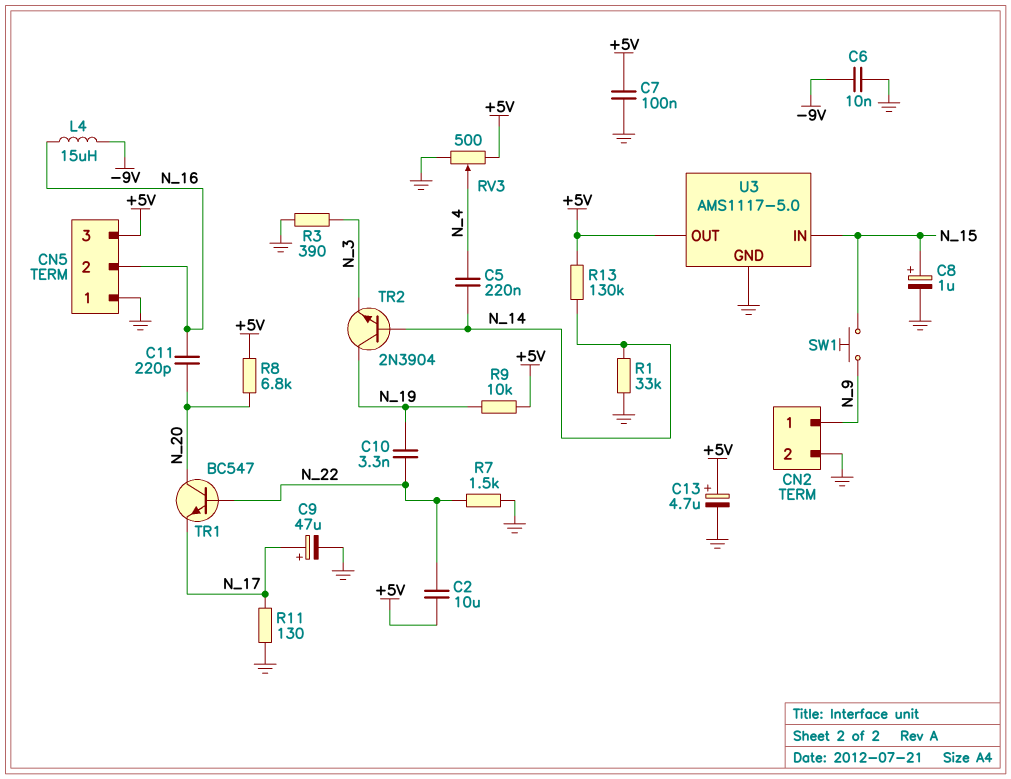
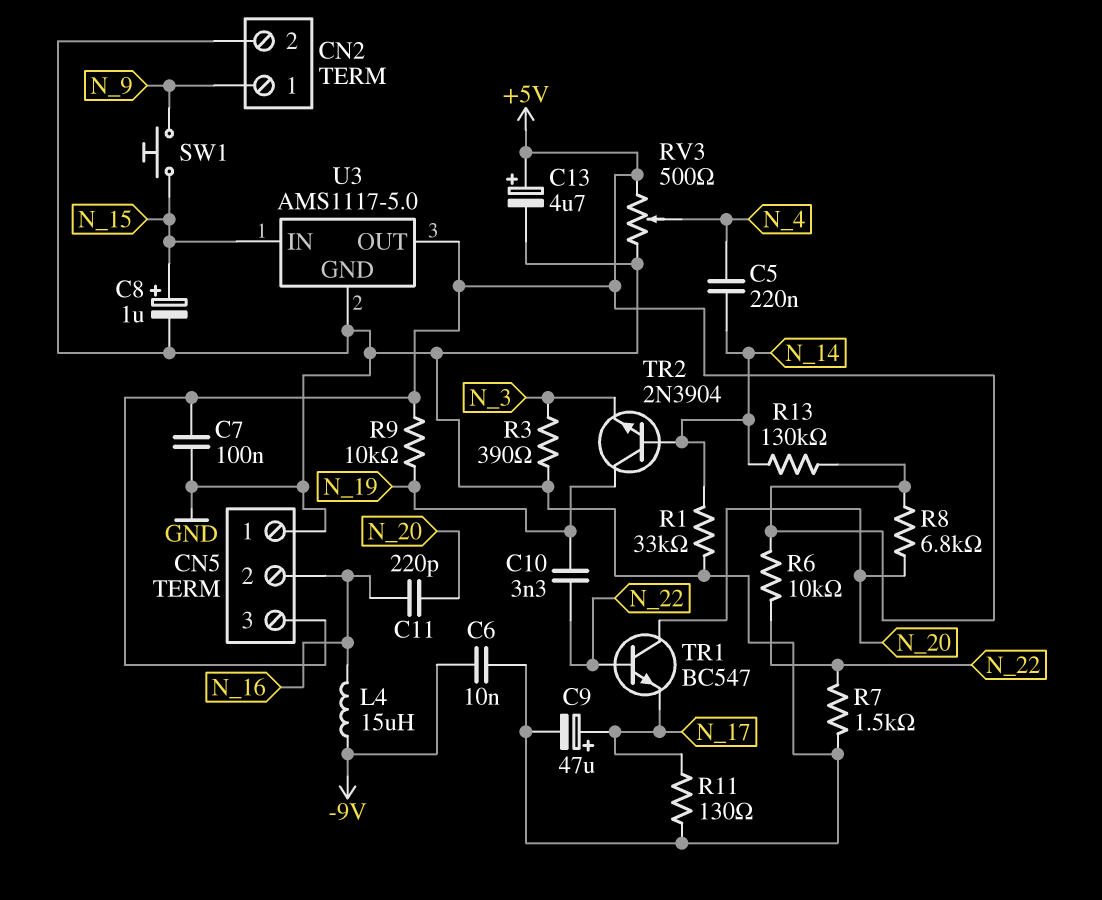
C2: 10uF (+5V, N_22) -> none
R6: none -> 10k (+5V, N_22)

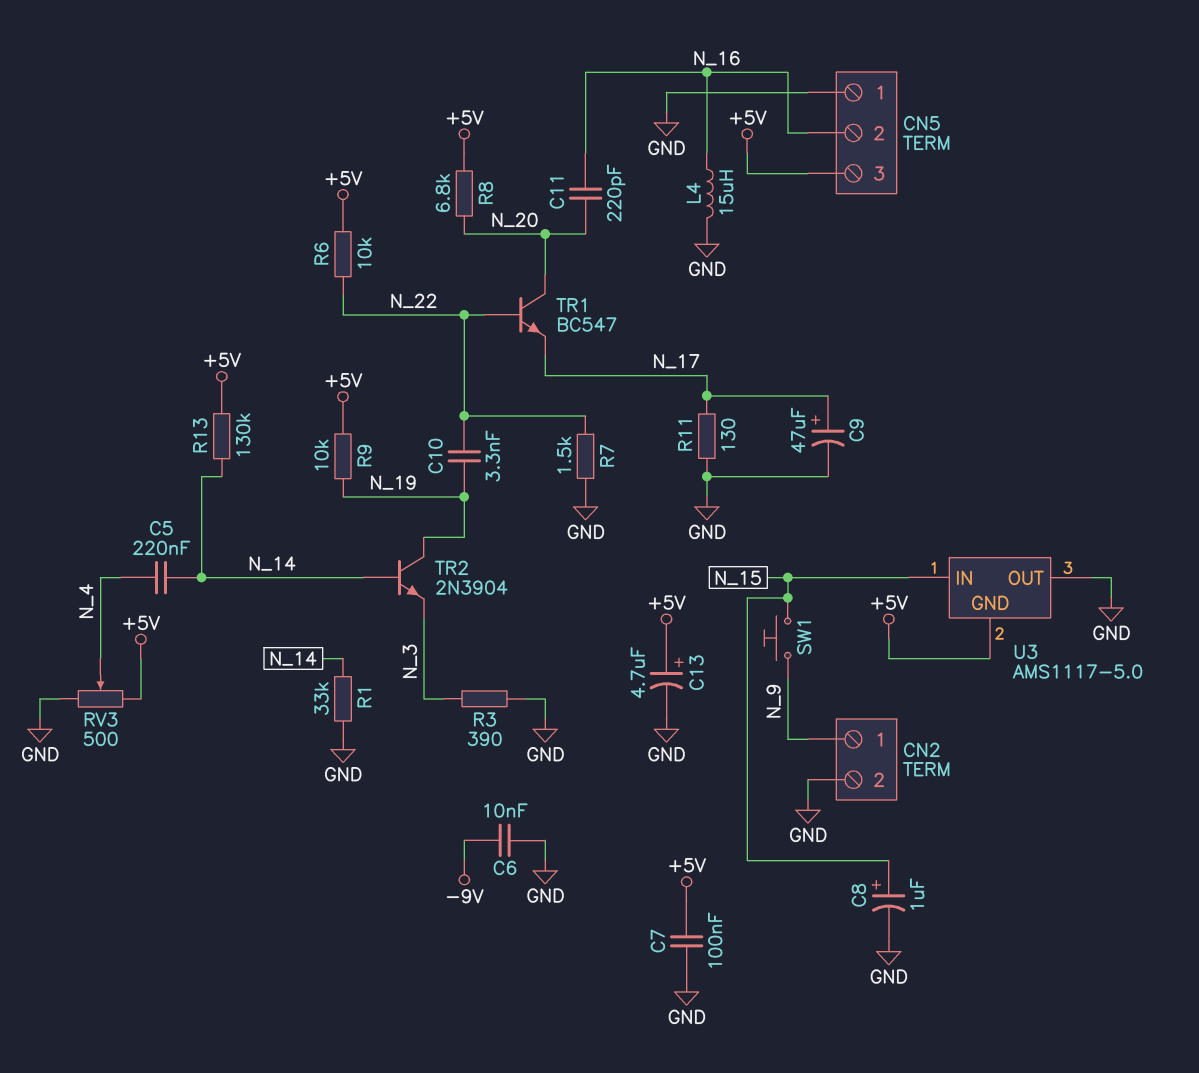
L4: 15uH (-9V, N_16) -> 15uH (GND, N_16)
U3 pin GND: GND -> +5V
U3 pin OUT: +5V -> GND

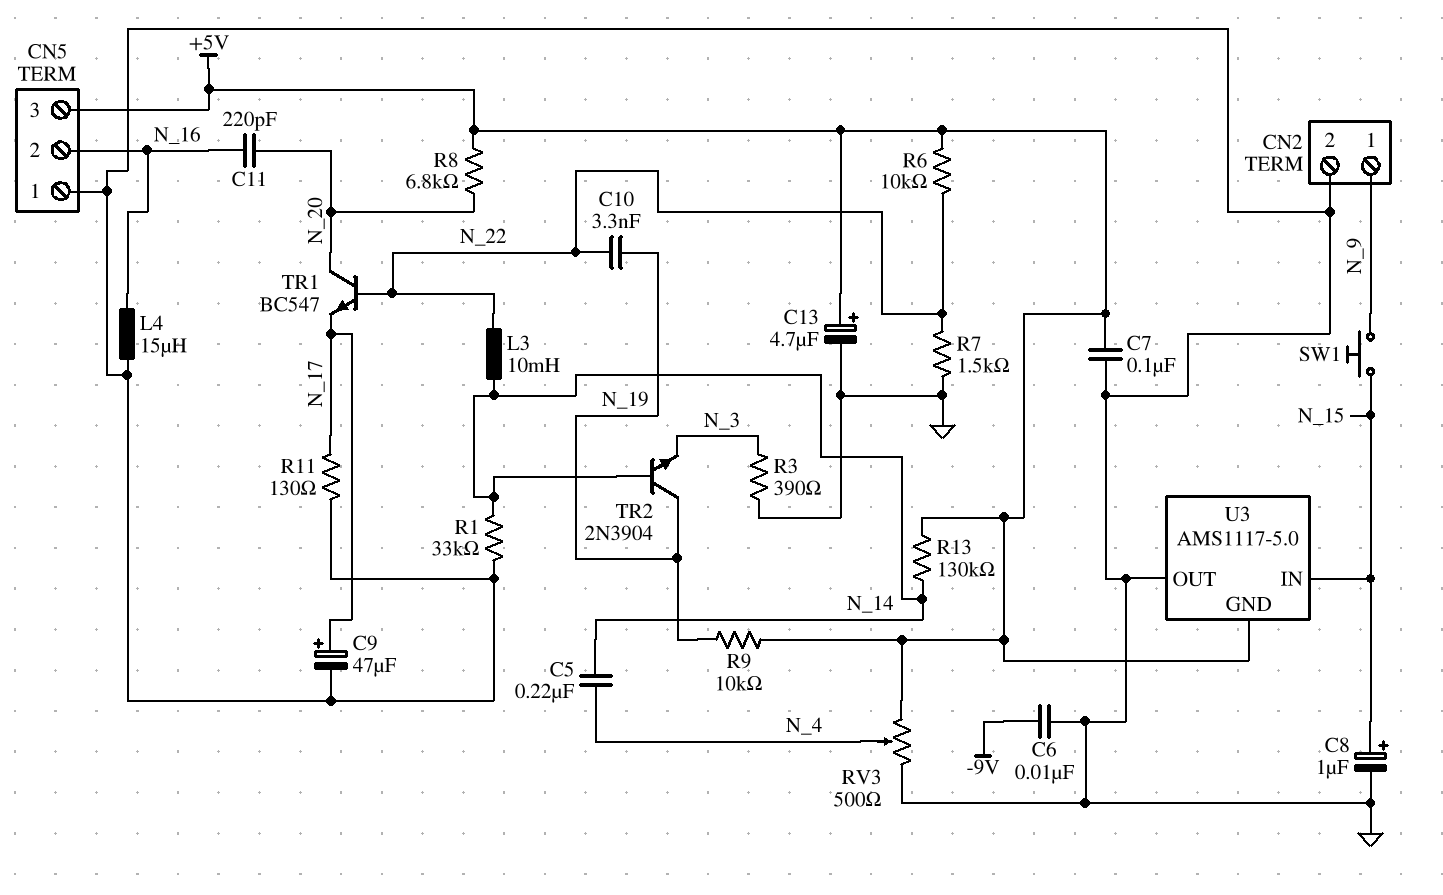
L3: none -> 10mH (N_14, N_22)

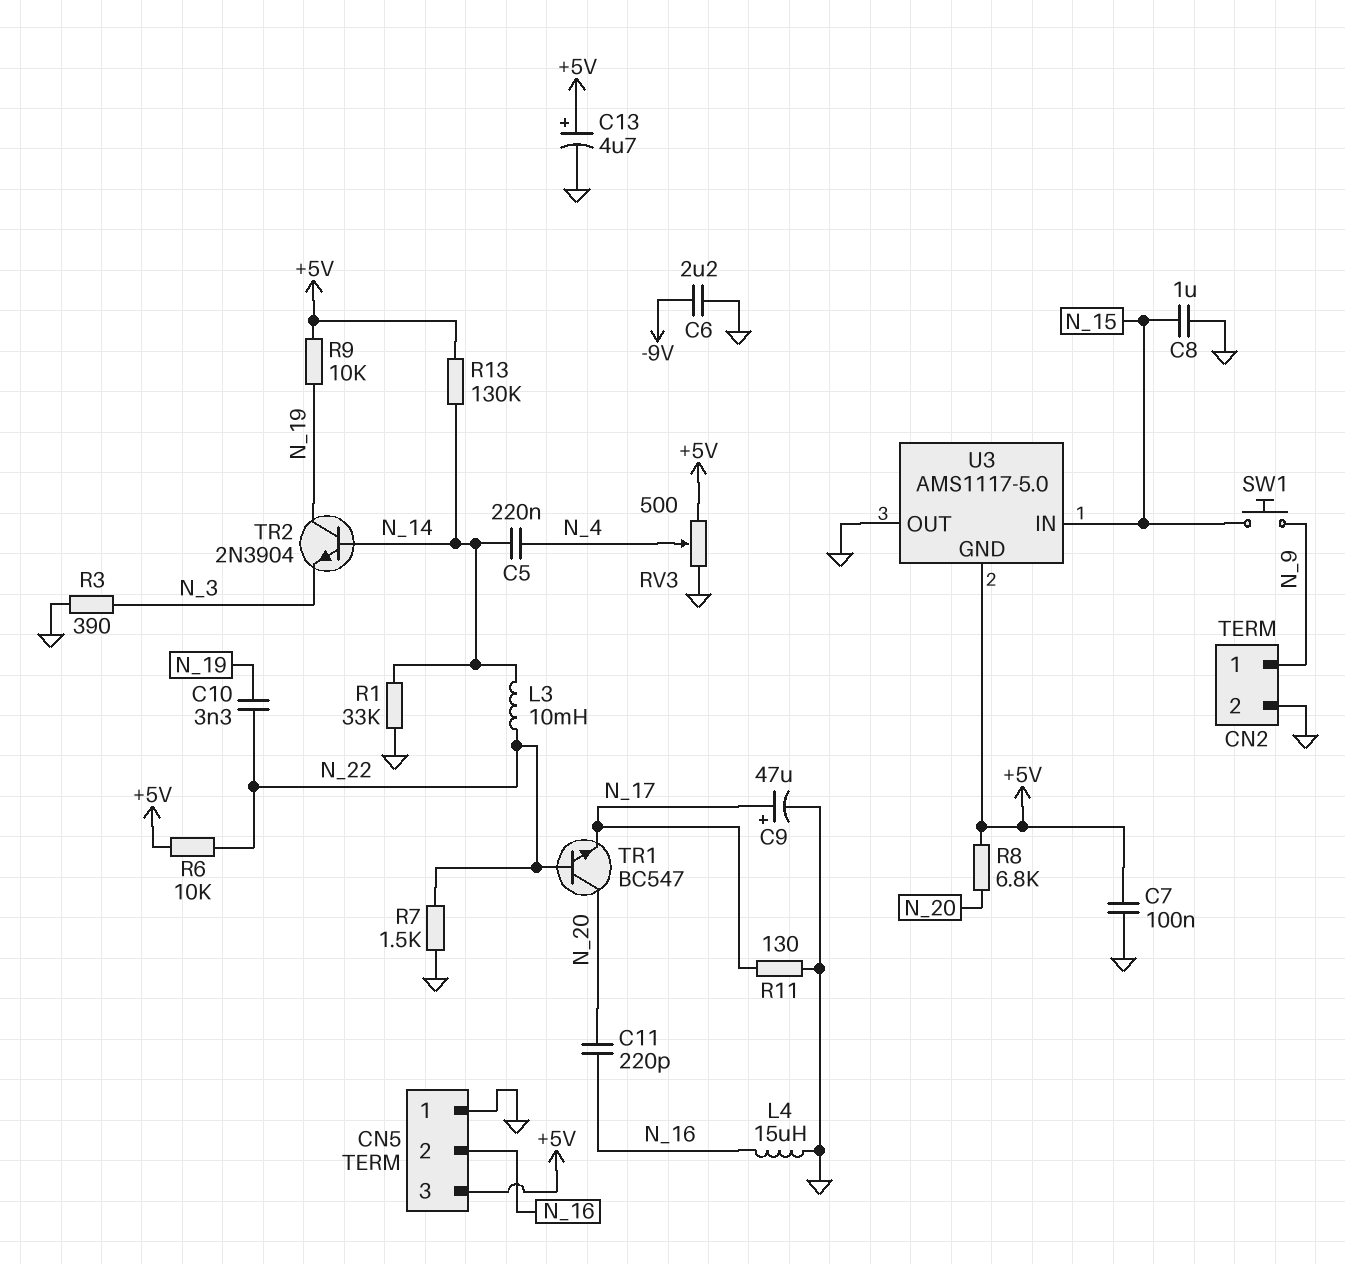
C6: 10nF (-9V, GND) -> 2.2uF (-9V, GND)
C8: 1uF (plus N_15, minus GND) -> 1uF (GND, N_15)

